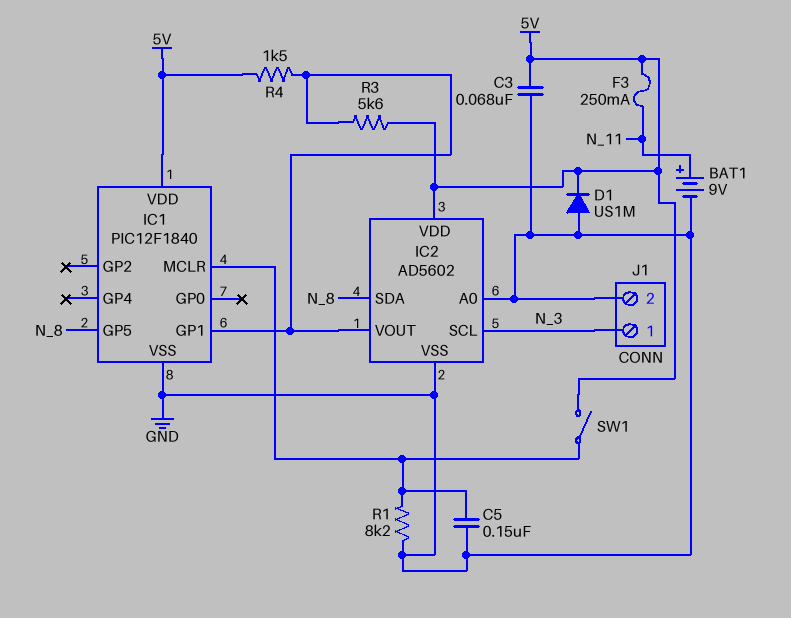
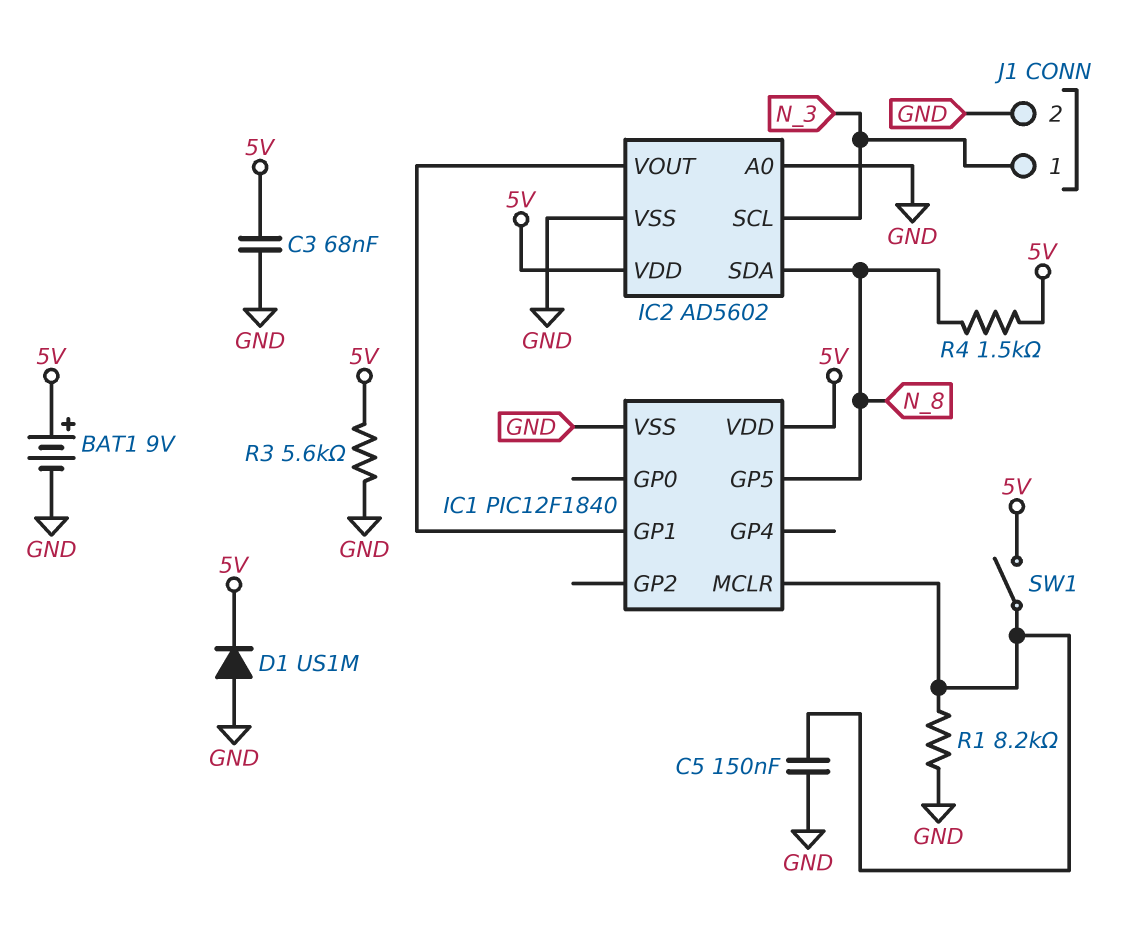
BAT1: 9V (plus N_11, minus GND) -> 9V (plus 5V, minus GND)
F3: 250mA (5V, N_11) -> none
R3: 5.6k (5V, IC1/GP1) -> 5.6k (5V, GND)
R4: 1.5k (5V, IC1/GP1) -> 1.5k (5V, N_8)

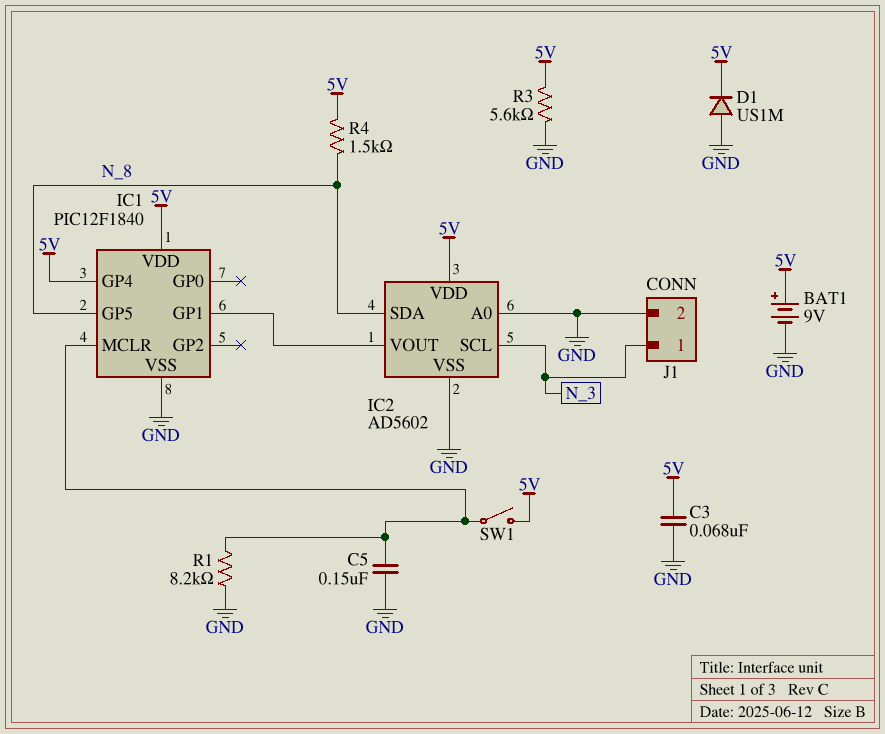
IC1 pin GP4: none -> 5V

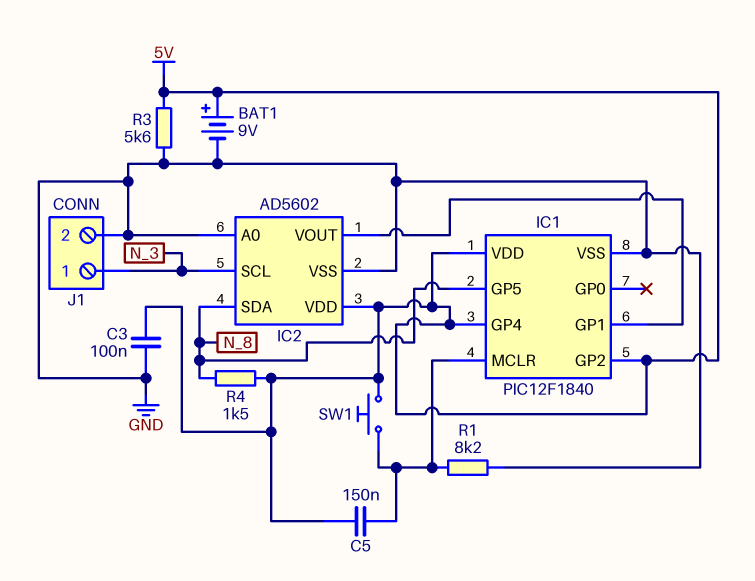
C3: 68nF (5V, GND) -> 100nF (5V, GND)
C5: 150nF (GND, IC1/MCLR) -> 150nF (5V, IC1/MCLR)
D1: diode US1M (A GND, K 5V) -> none
IC1 pin GP2: none -> 5V
SW1: switch (5V, IC1/MCLR) -> button (5V, IC1/MCLR)

